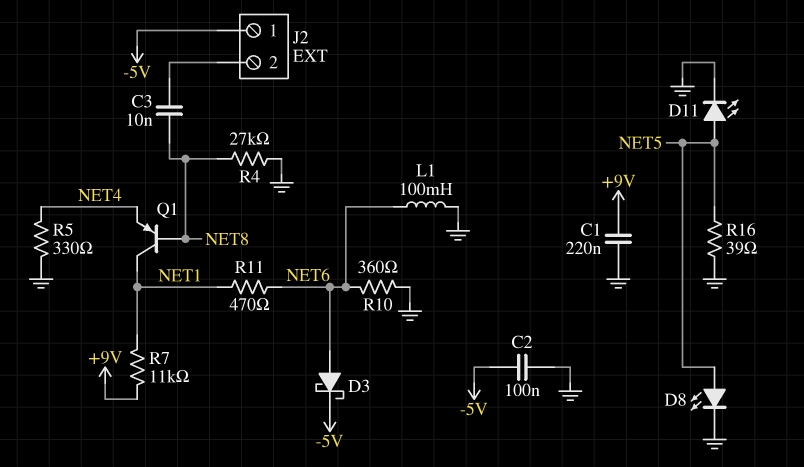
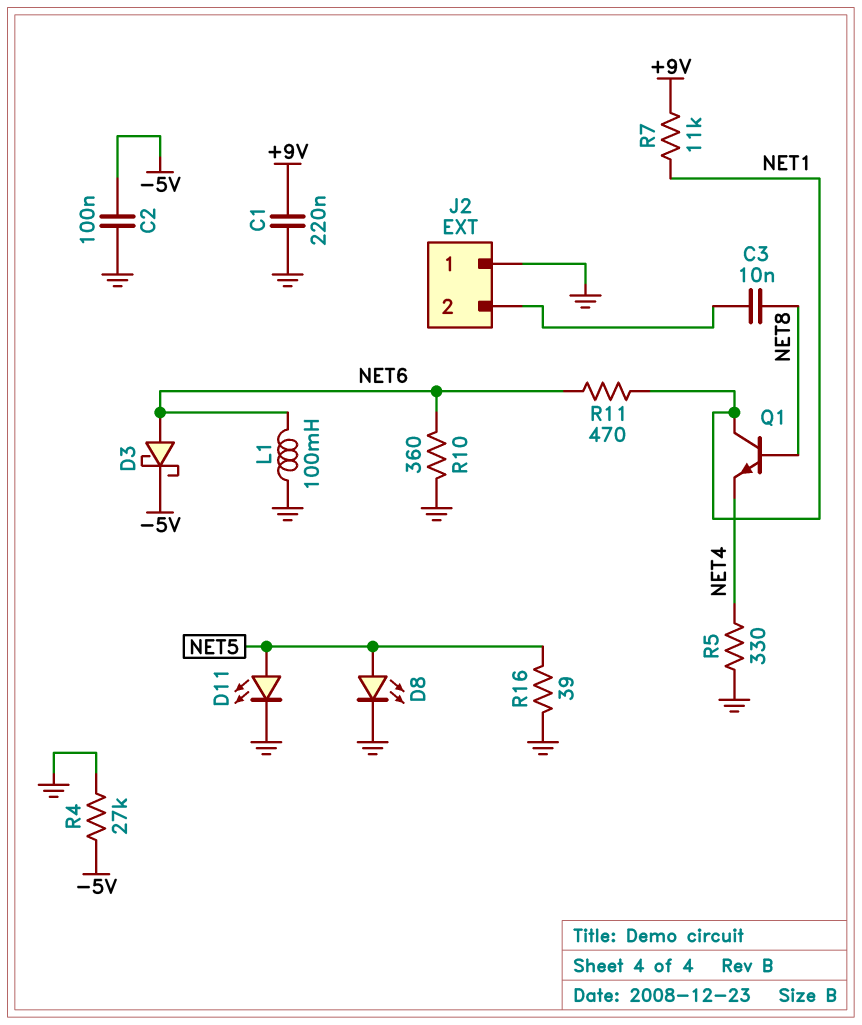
J2 pin 1: -5V -> GND
Q1: PNP (B NET8, C NET1, E NET4) -> NPN (B NET8, C NET1, E NET4)
R4: 27k (GND, NET8) -> 27k (-5V, GND)

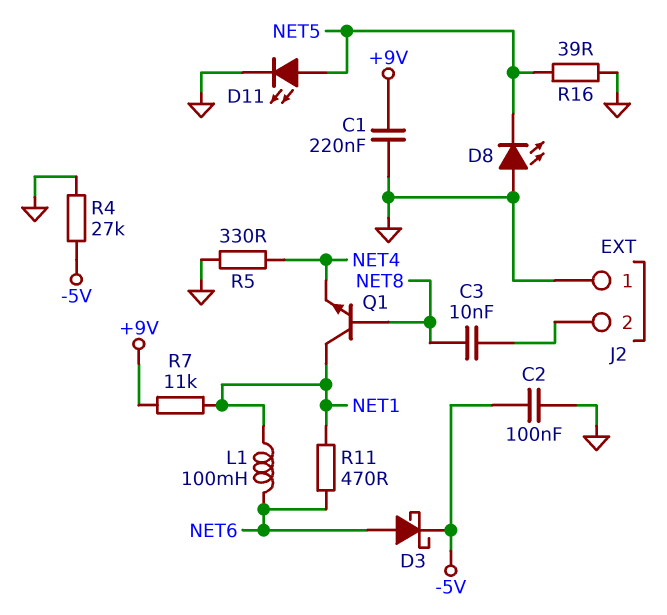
D8: LED (A NET5, K GND) -> LED (A GND, K NET5)
L1: 100mH (GND, NET6) -> 100mH (NET1, NET6)
R10: 360 (GND, NET6) -> none

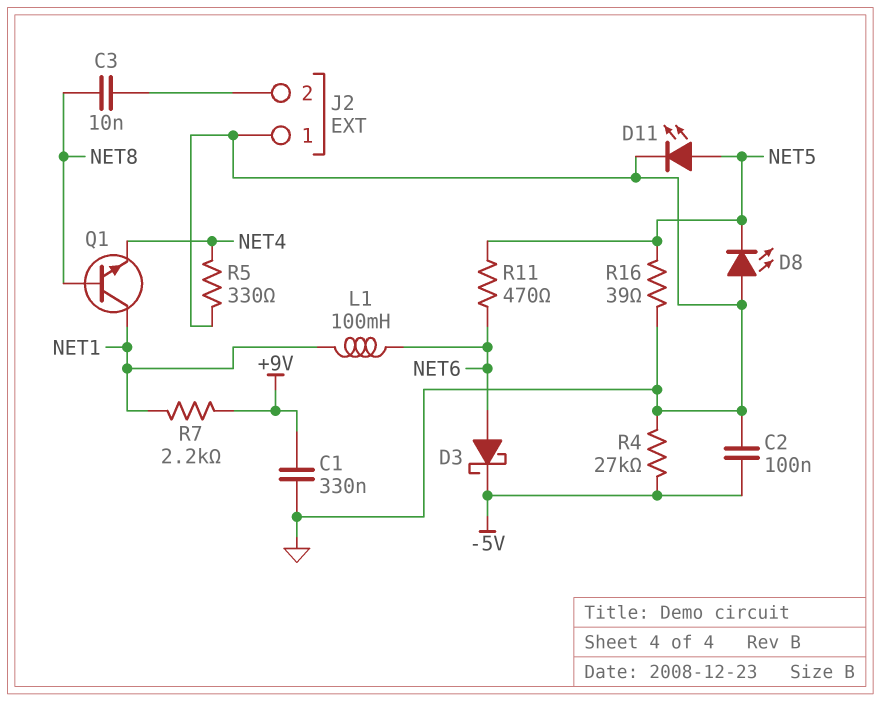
C1: 220nF (+9V, GND) -> 330nF (+9V, GND)
R7: 11k (+9V, NET1) -> 2.2k (+9V, NET1)
R11: 470 (NET1, NET6) -> 470 (NET5, NET6)

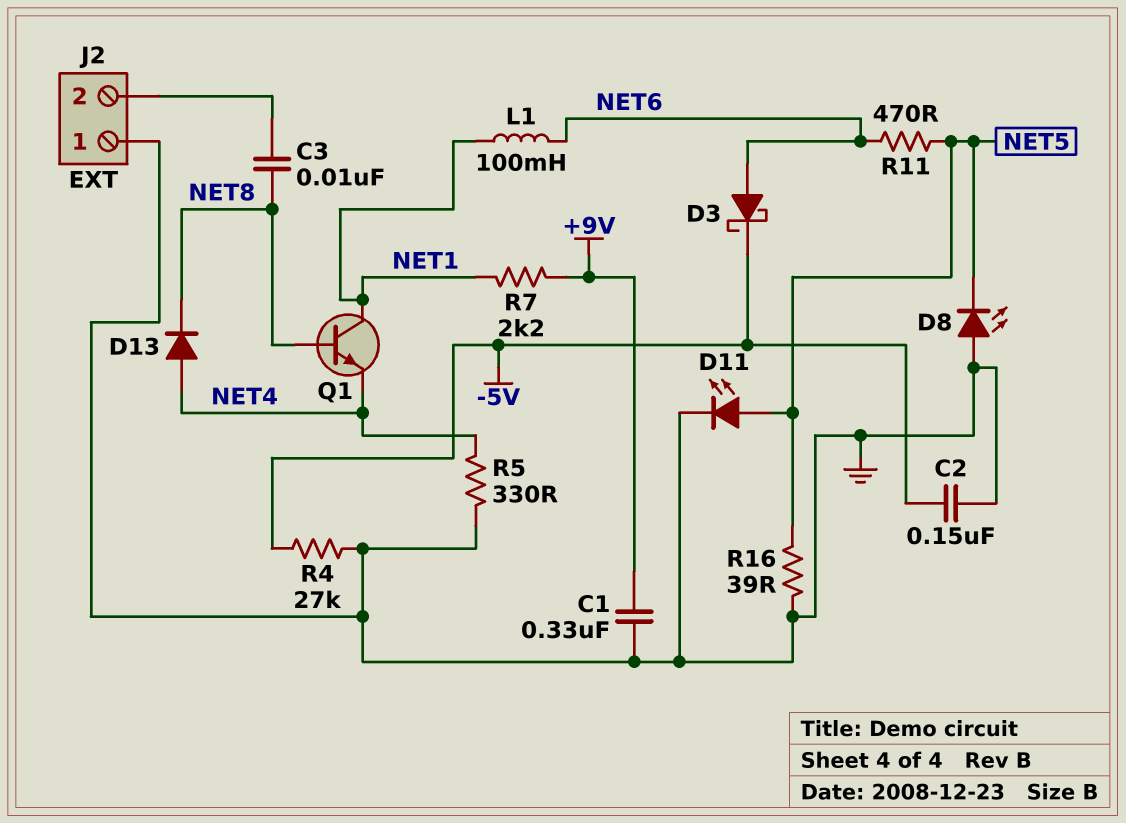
C2: 100nF (-5V, GND) -> 150nF (-5V, GND)
D13: none -> diode (A NET4, K NET8)

